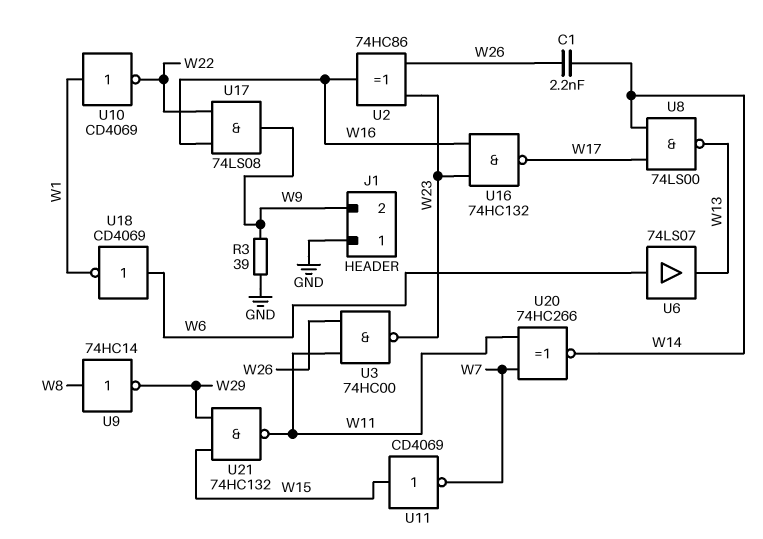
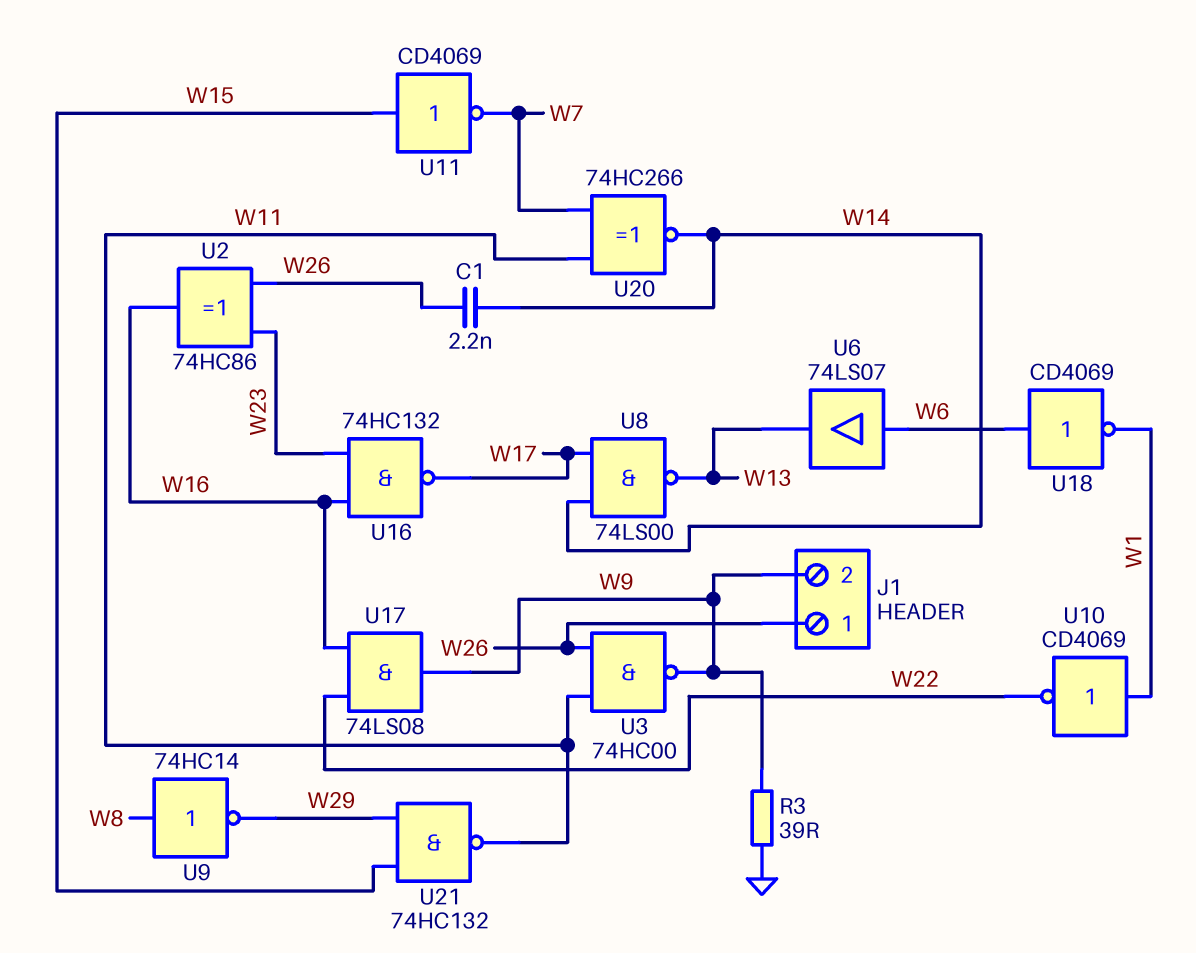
J1 pin 1: GND -> W26
U3: NAND 74HC00 (in W11, in W26, out W23) -> NAND 74HC00 (in W11, in W26, out W9)

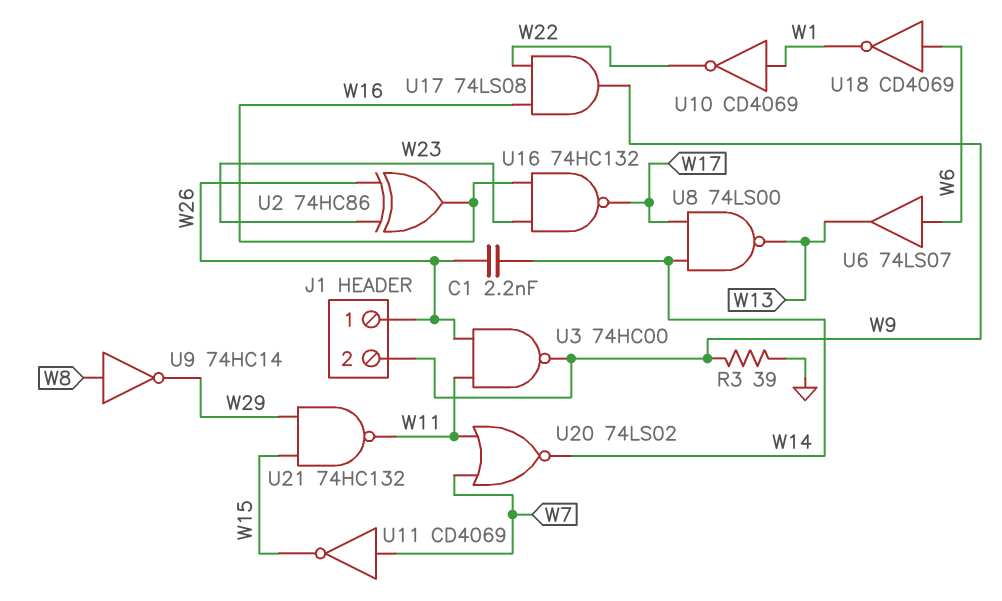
U11: NOT CD4069 (in W15, out W7) -> NOT CD4069 (in W7, out W15)
U20: XNOR 74HC266 (in W7, in W11, out W14) -> NOR 74LS02 (in W7, in W11, out W14)

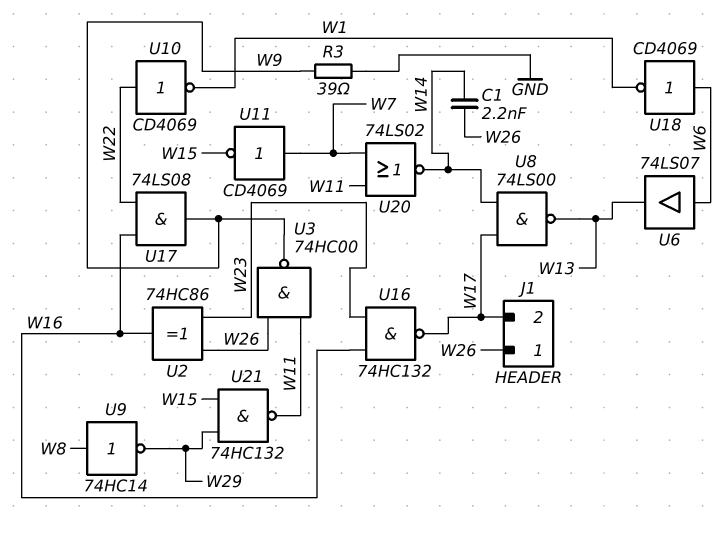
J1 pin 2: W9 -> W17
U10: NOT CD4069 (in W1, out W22) -> NOT CD4069 (in W22, out W1)

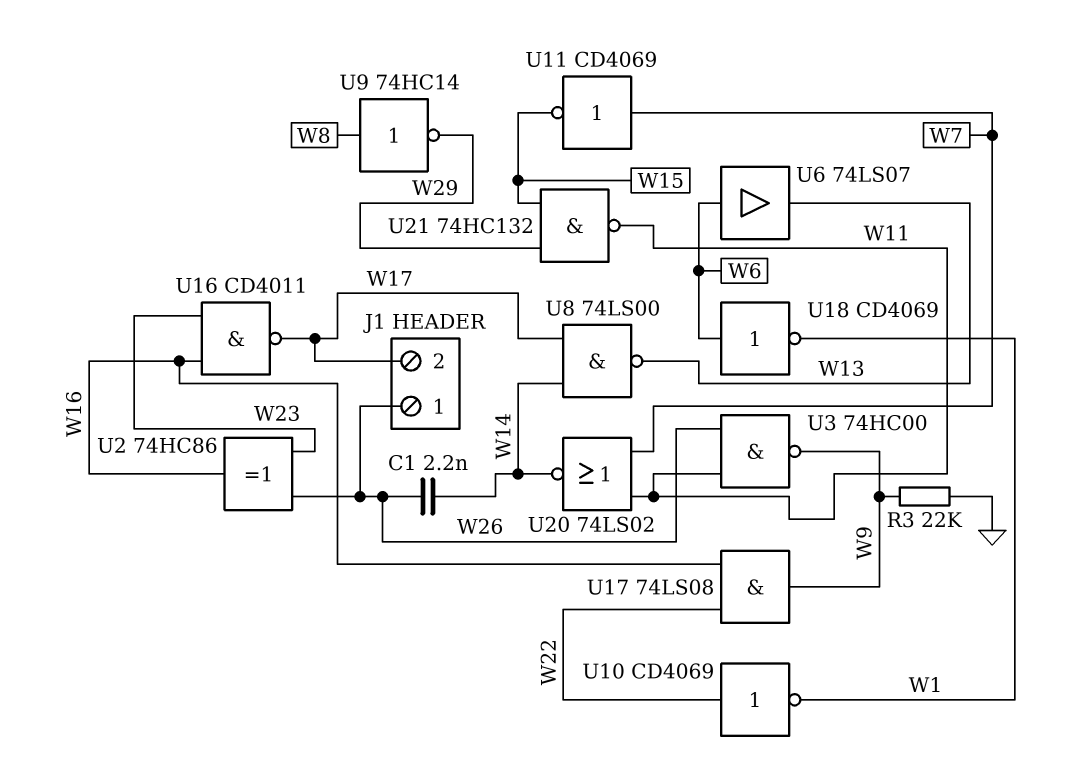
R3: 39 (GND, W9) -> 22k (GND, W9)
U16: NAND 74HC132 (in W16, in W23, out W17) -> NAND CD4011 (in W16, in W23, out W17)

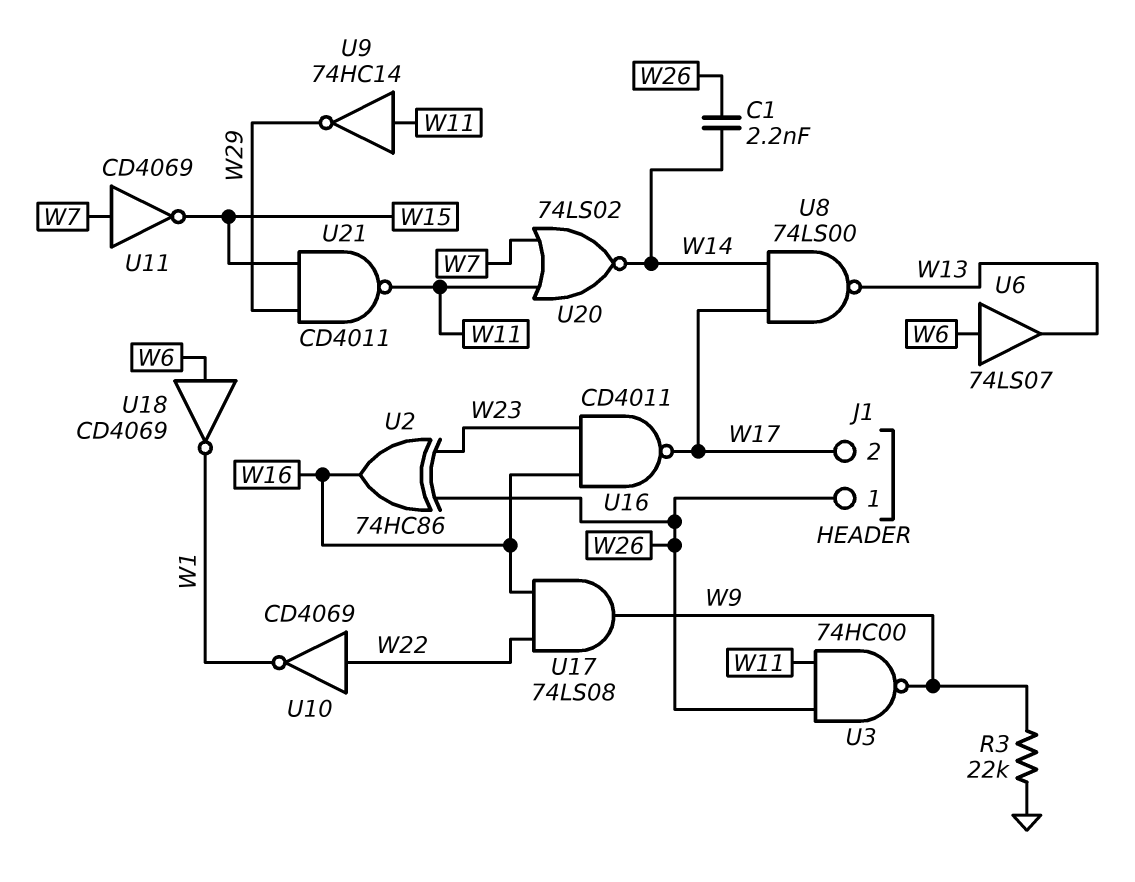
U9: NOT 74HC14 (in W8, out W29) -> NOT 74HC14 (in W11, out W29)
U21: NAND 74HC132 (in W15, in W29, out W11) -> NAND CD4011 (in W15, in W29, out W11)

